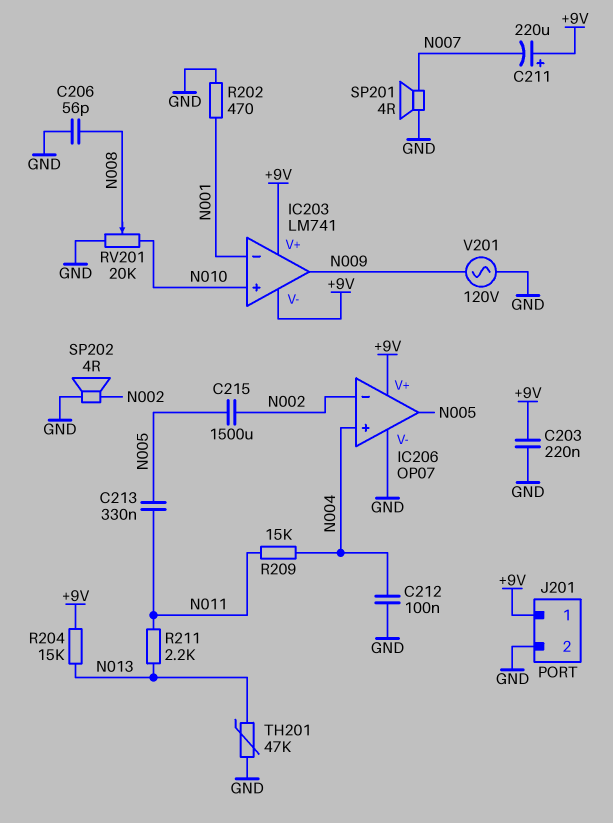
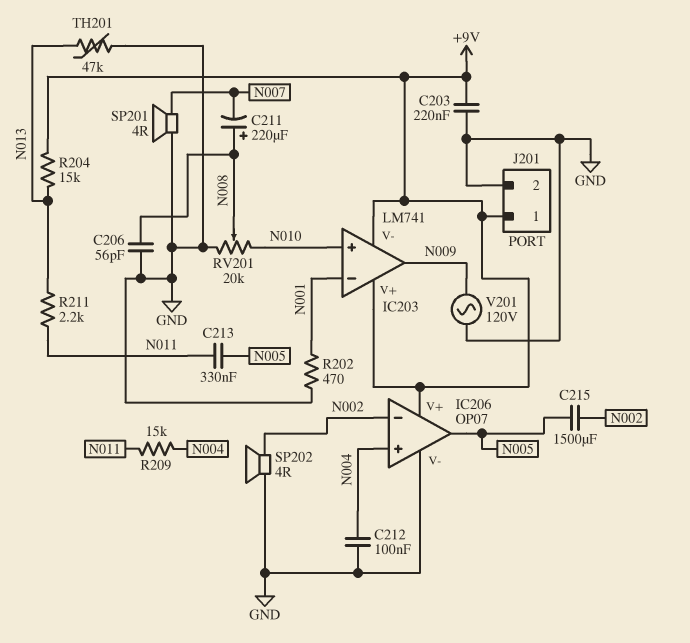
C211: 220uF (plus +9V, minus N007) -> 220uF (plus N008, minus N007)

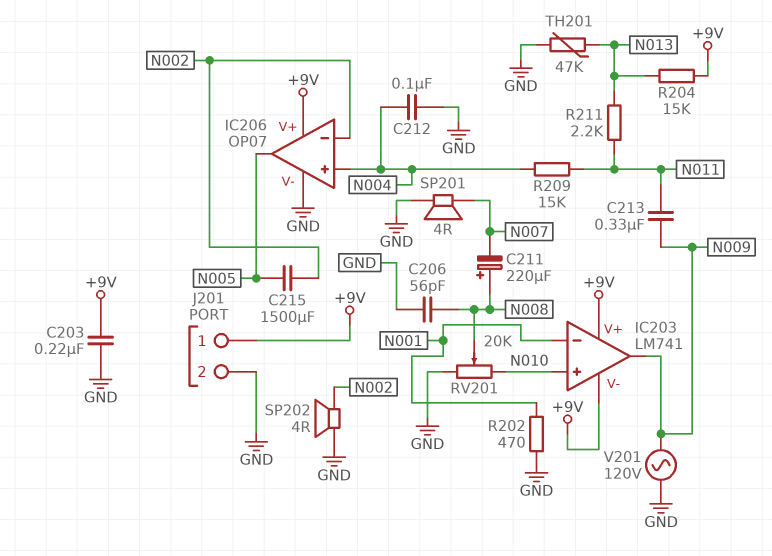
C213: 330nF (N005, N011) -> 330nF (N009, N011)

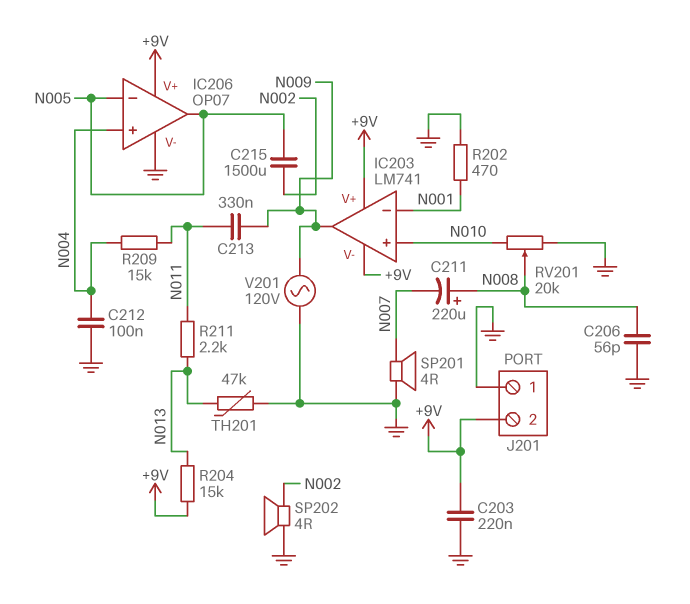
IC206 pin in-: N002 -> N005
J201 pin 1: +9V -> GND
J201 pin 2: GND -> +9V

